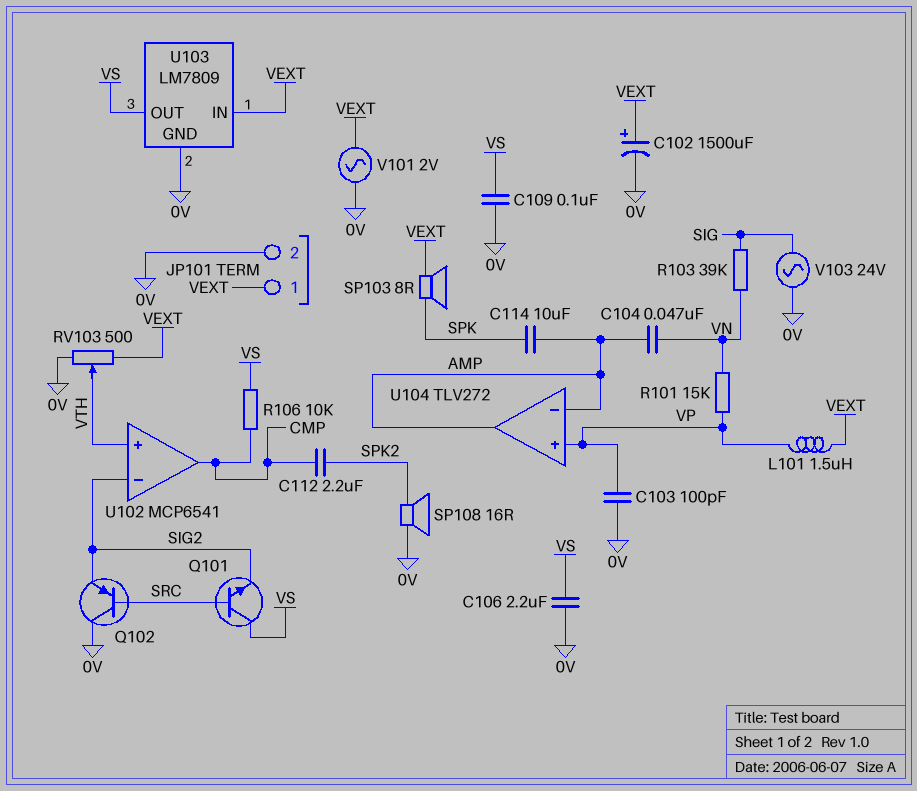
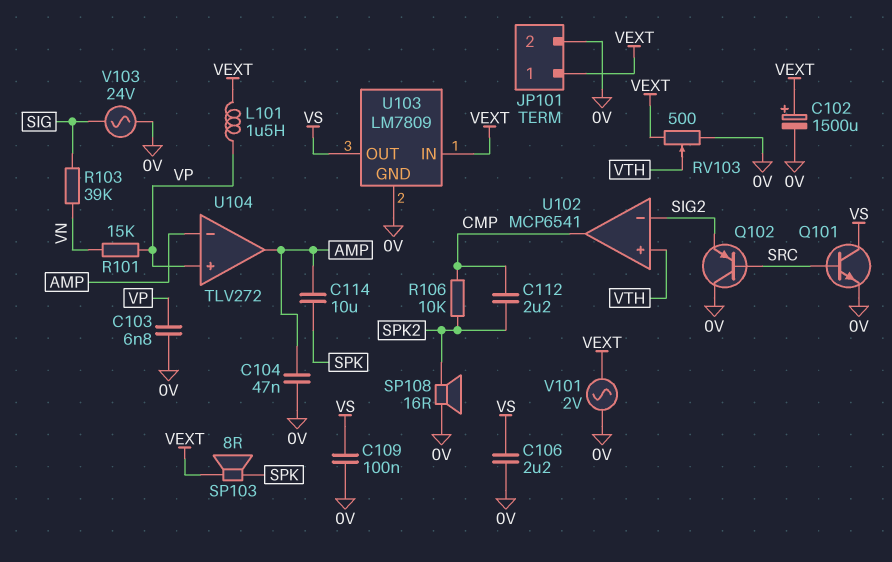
C103: 100pF (0V, VP) -> 6.8nF (0V, VP)
C104: 47nF (AMP, VN) -> 47nF (0V, AMP)
Q101: NPN (B SRC, C VS, E SIG2) -> NPN (B SRC, C VS, E 0V)
R106: 10k (CMP, VS) -> 10k (CMP, SPK2)

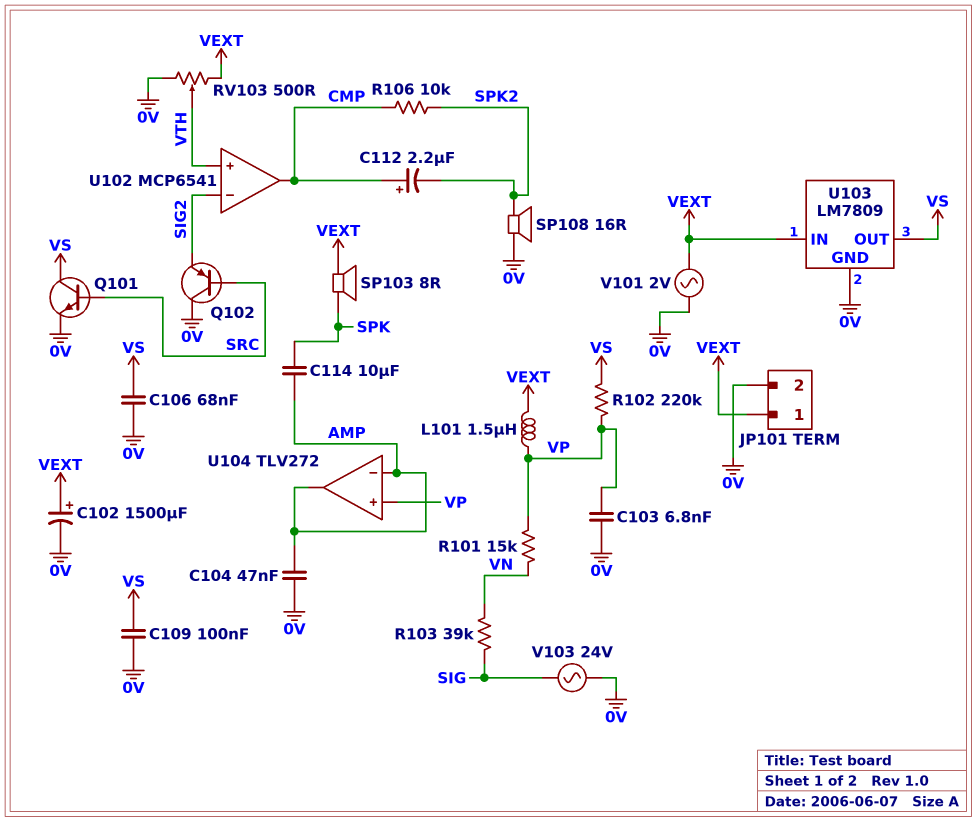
C106: 2.2uF (0V, VS) -> 68nF (0V, VS)
C112: 2.2uF (CMP, SPK2) -> 2.2uF (plus CMP, minus SPK2)
R102: none -> 220k (VP, VS)

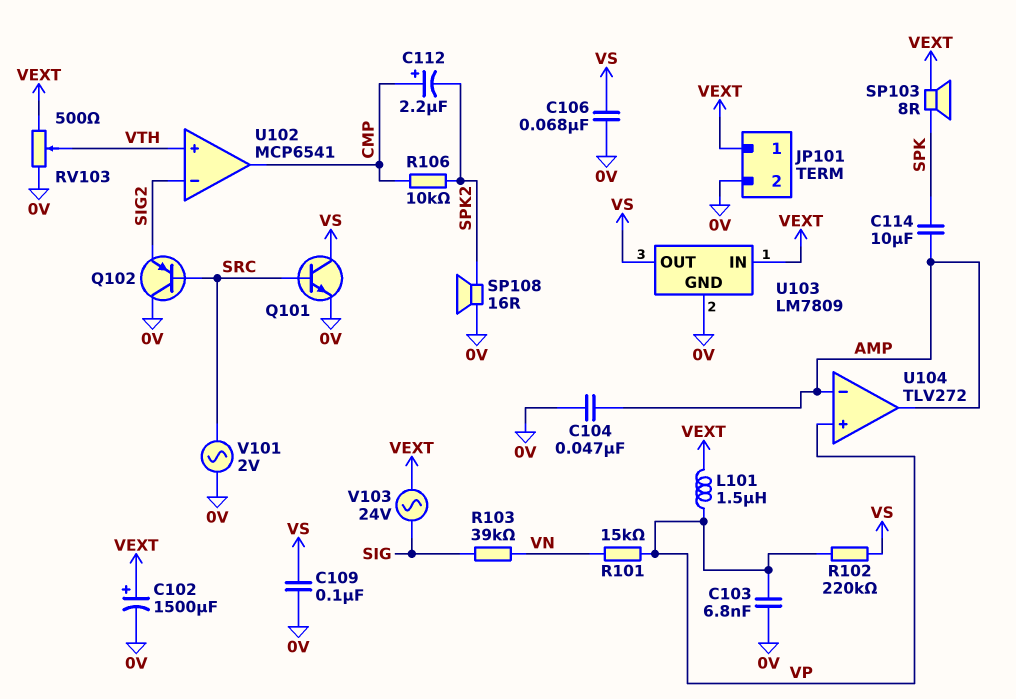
V101: AC 2V (0V, VEXT) -> AC 2V (0V, SRC)
V103: AC 24V (0V, SIG) -> AC 24V (SIG, VEXT)

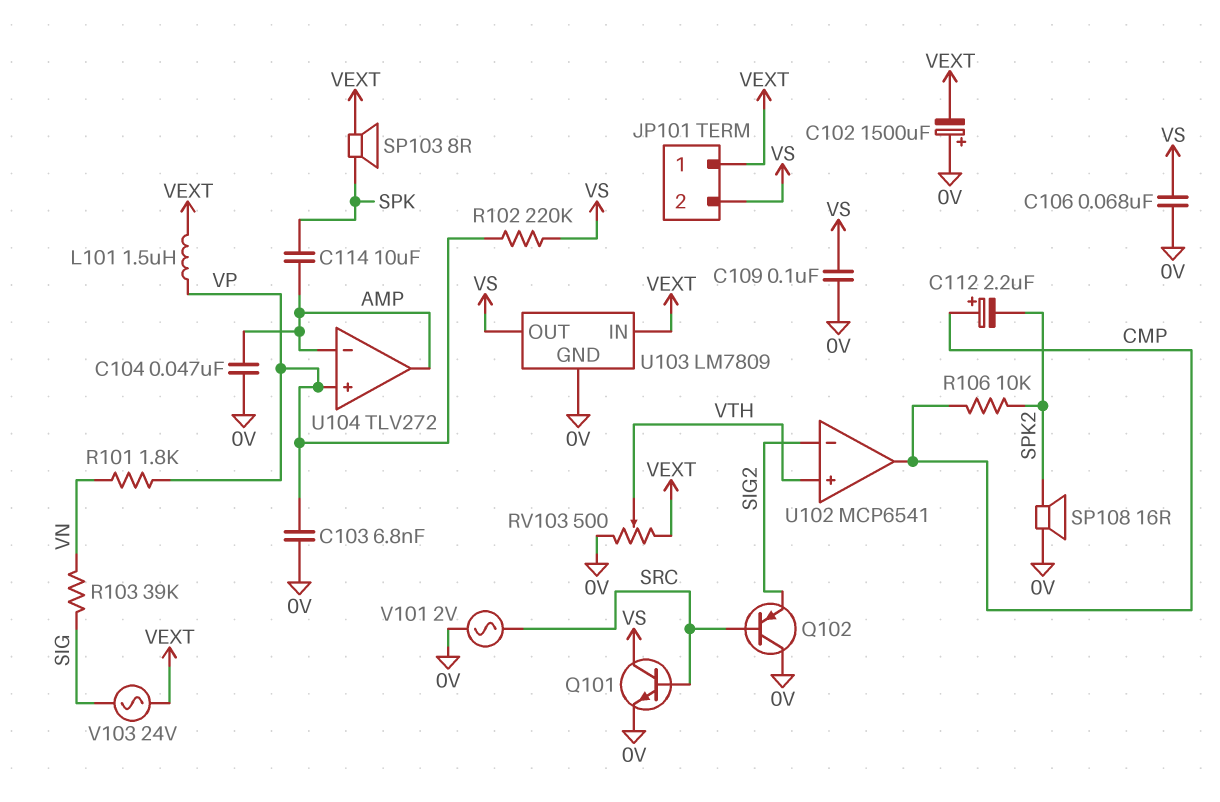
C102: 1500uF (plus VEXT, minus 0V) -> 1500uF (plus 0V, minus VEXT)
JP101 pin 2: 0V -> VS
R101: 15k (VN, VP) -> 1.8k (VN, VP)

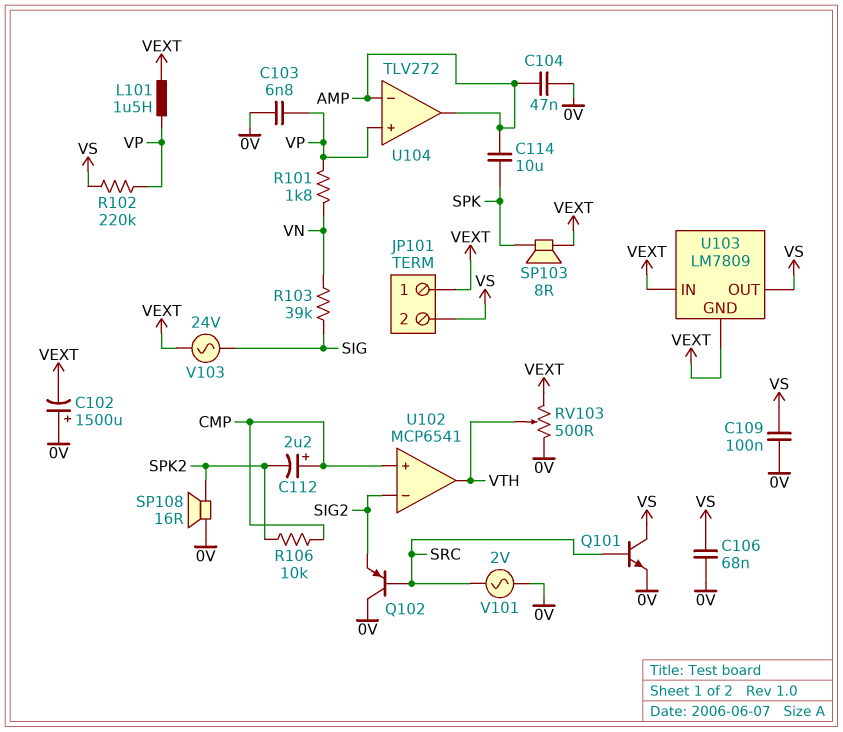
U102 pin in+: VTH -> CMP
U102 pin out: CMP -> VTH
U103 pin GND: 0V -> VEXT

